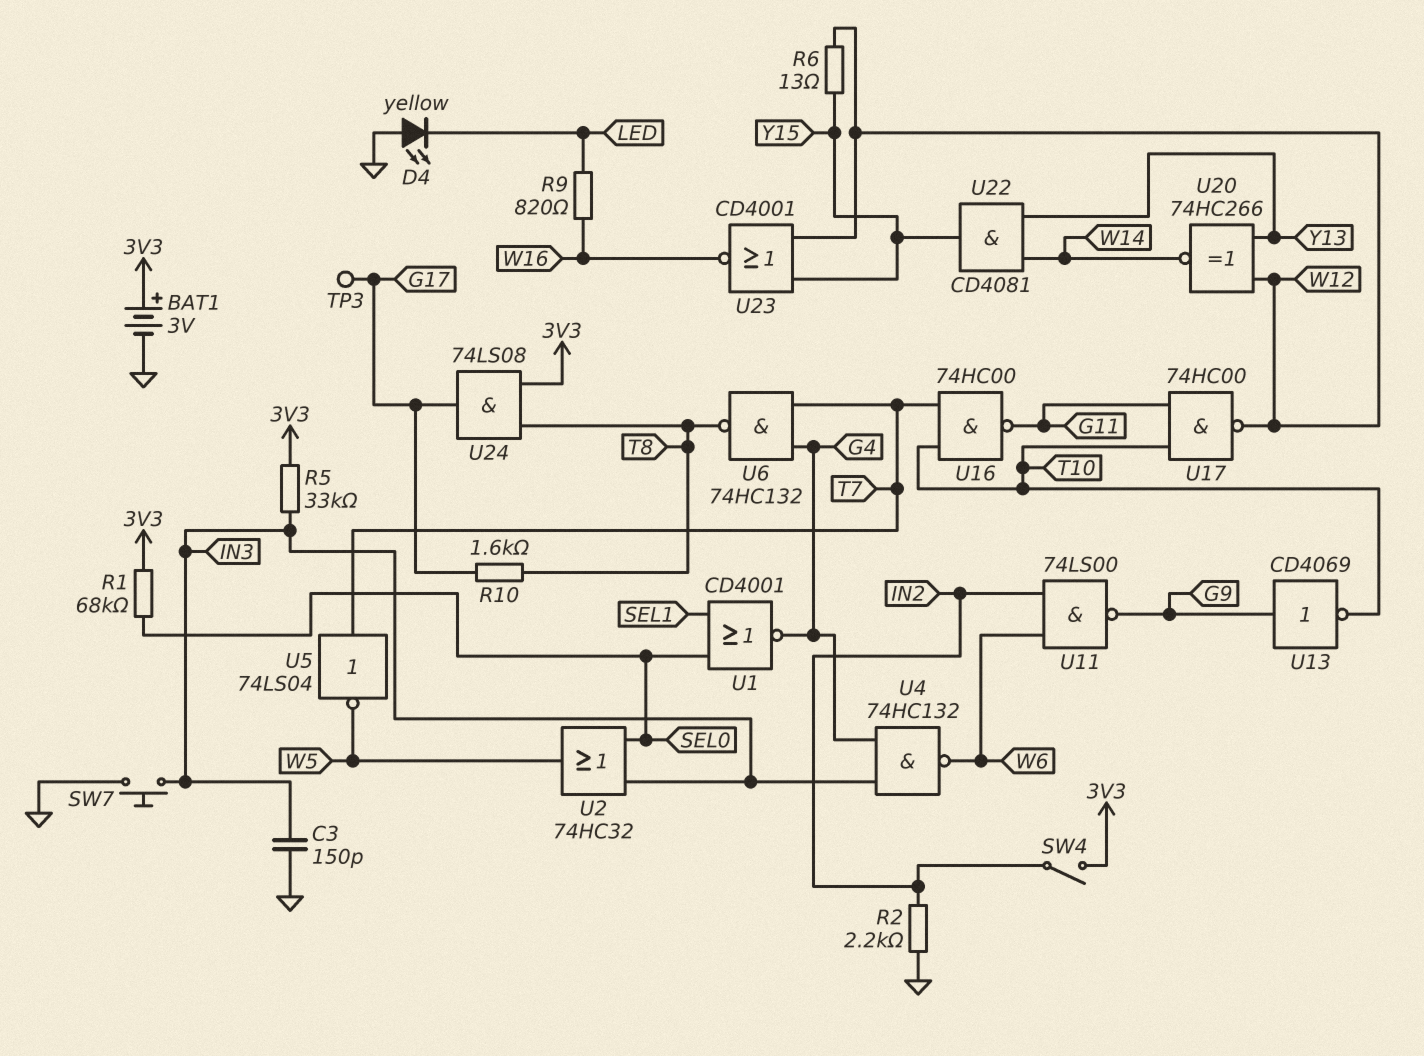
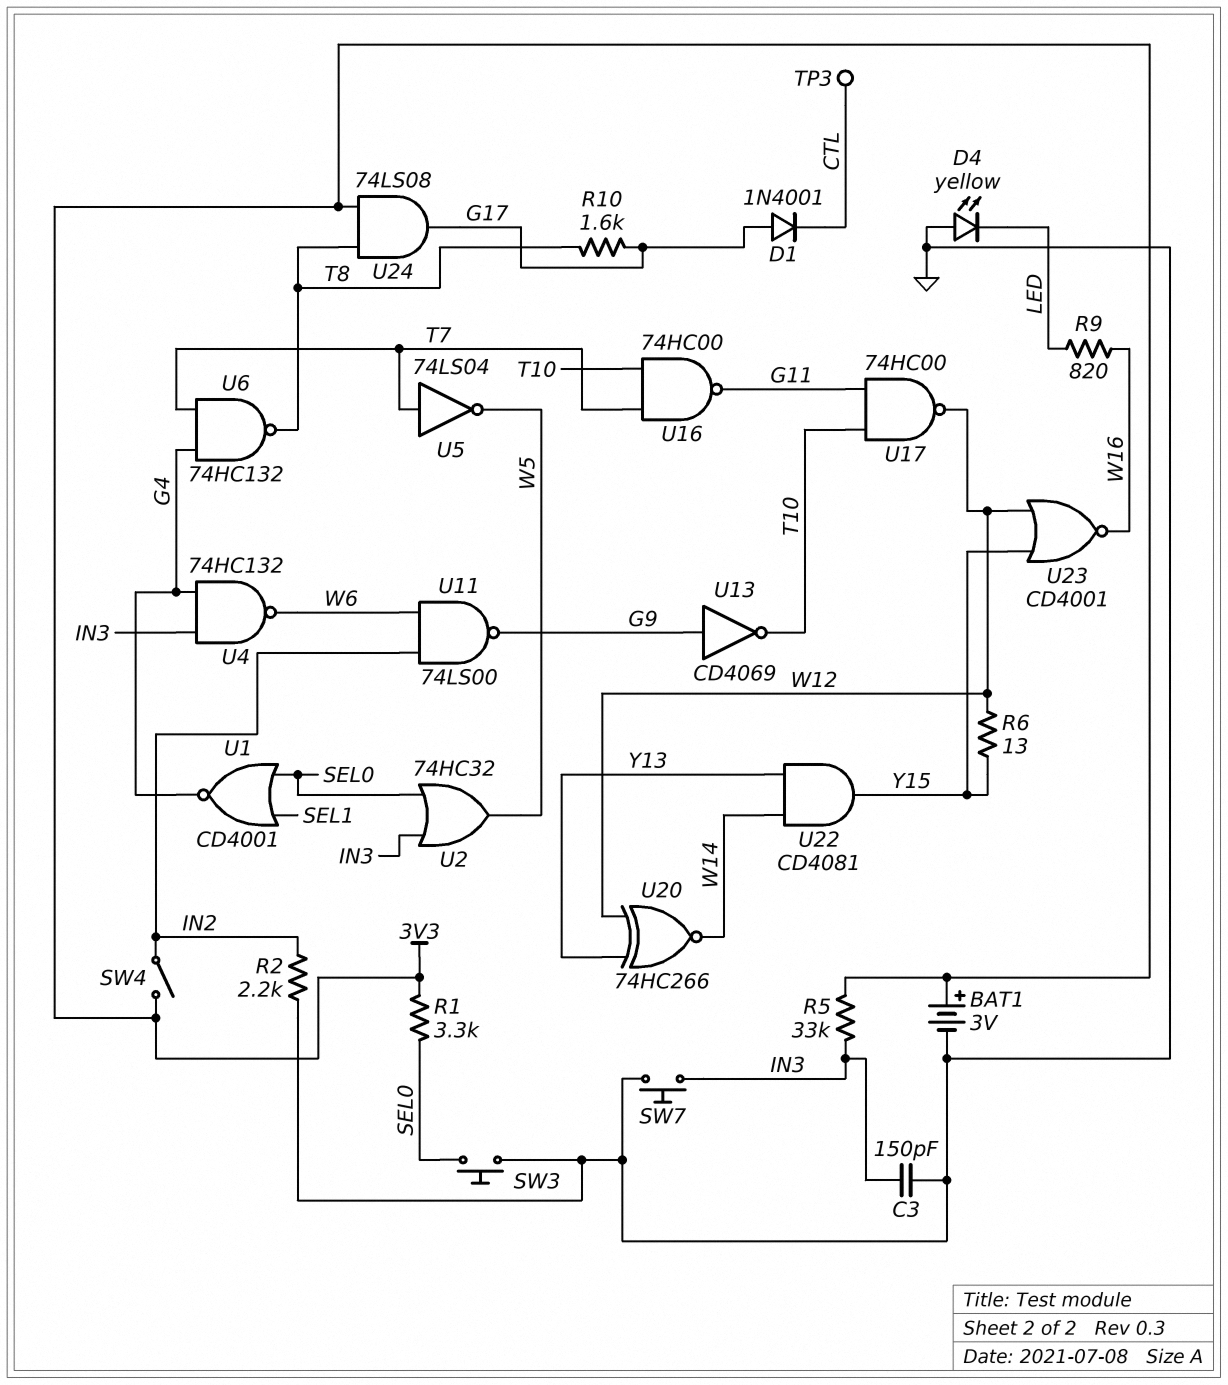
D1: none -> diode 1N4001 (A G17, K CTL)
R1: 68k (3V3, SEL0) -> 3.3k (3V3, SEL0)
SW3: none -> button (GND, SEL0)
TP3: test point (G17) -> test point (CTL)

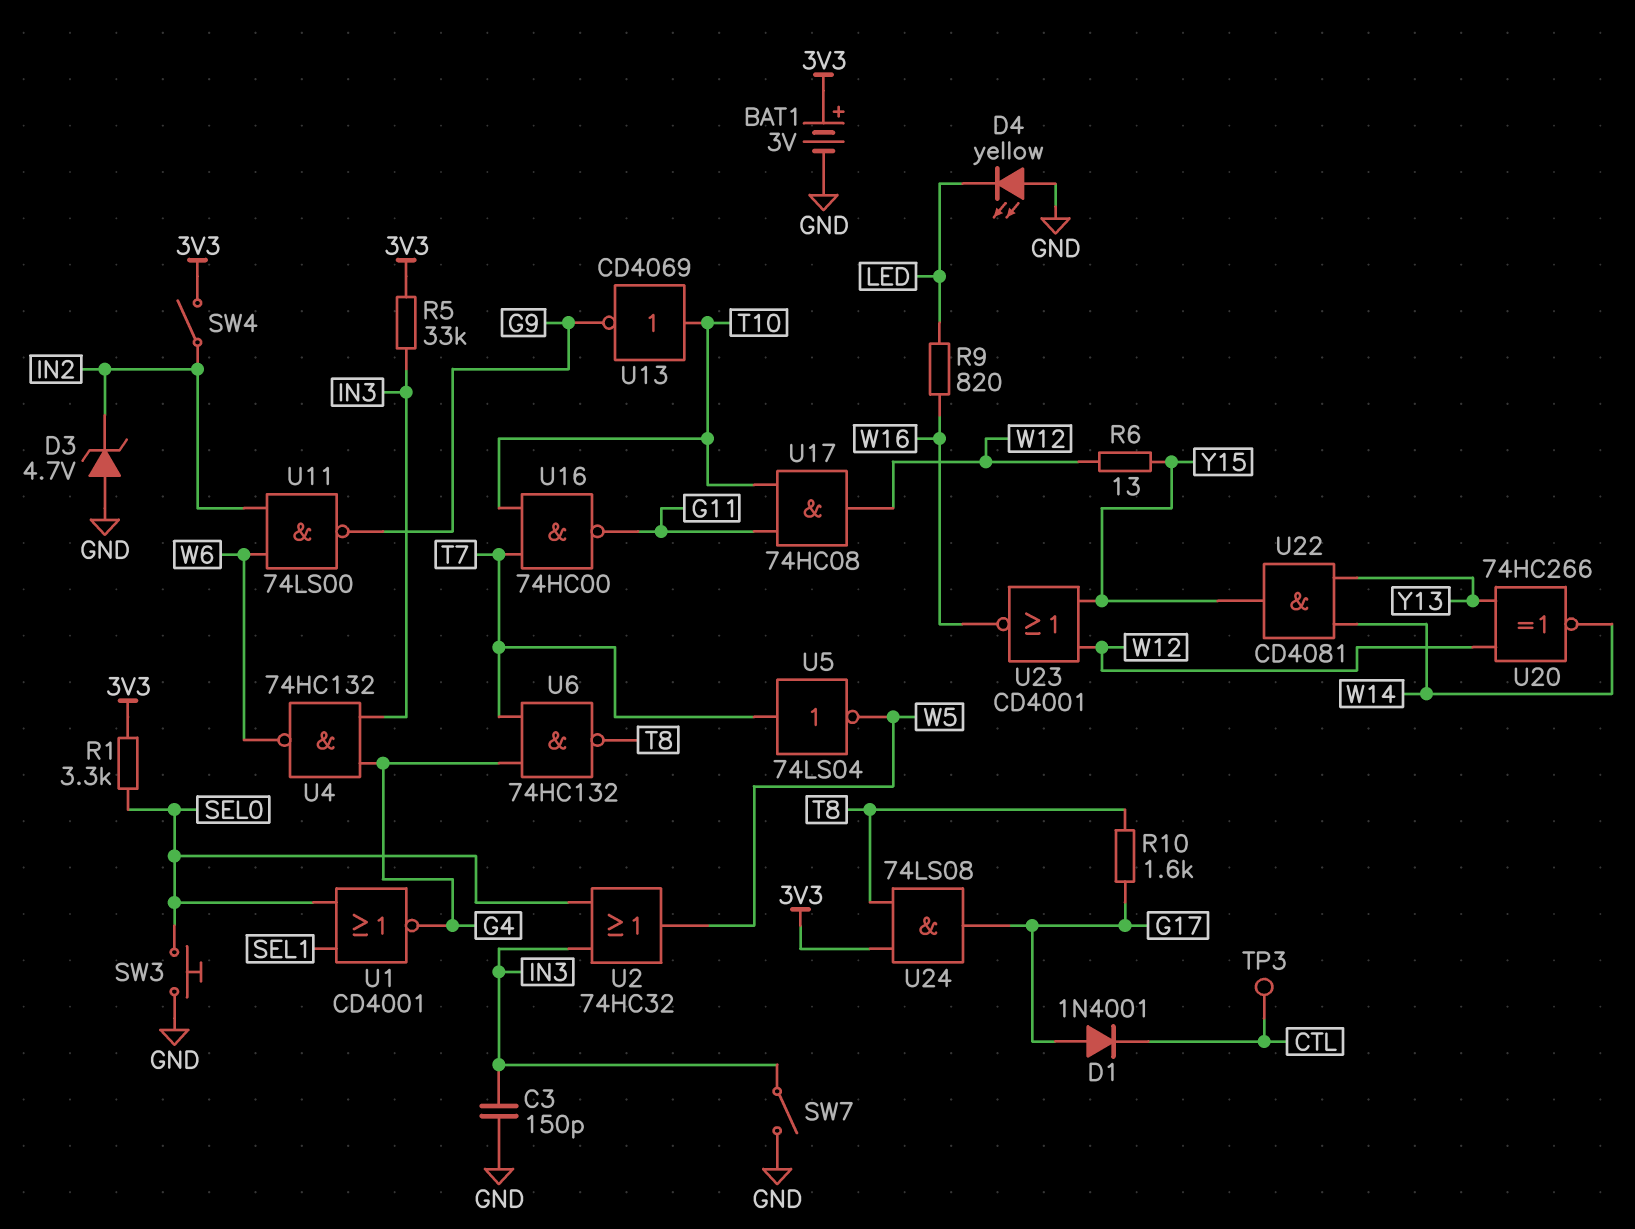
D3: none -> zener 4.7V (A GND, K IN2)
R2: 2.2k (GND, IN2) -> none
SW7: button (GND, IN3) -> switch (GND, IN3)
U13: NOT CD4069 (in G9, out T10) -> NOT CD4069 (in T10, out G9)
U17: NAND 74HC00 (in G11, in T10, out W12) -> AND 74HC08 (in G11, in T10, out W12)

